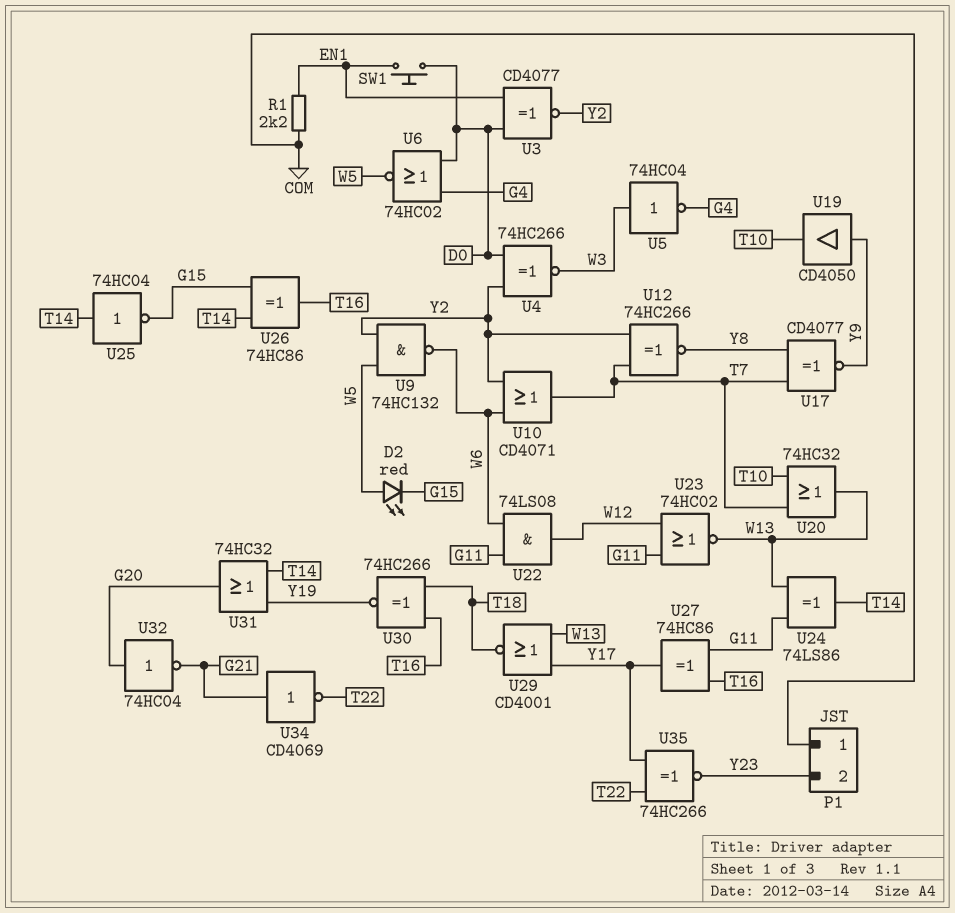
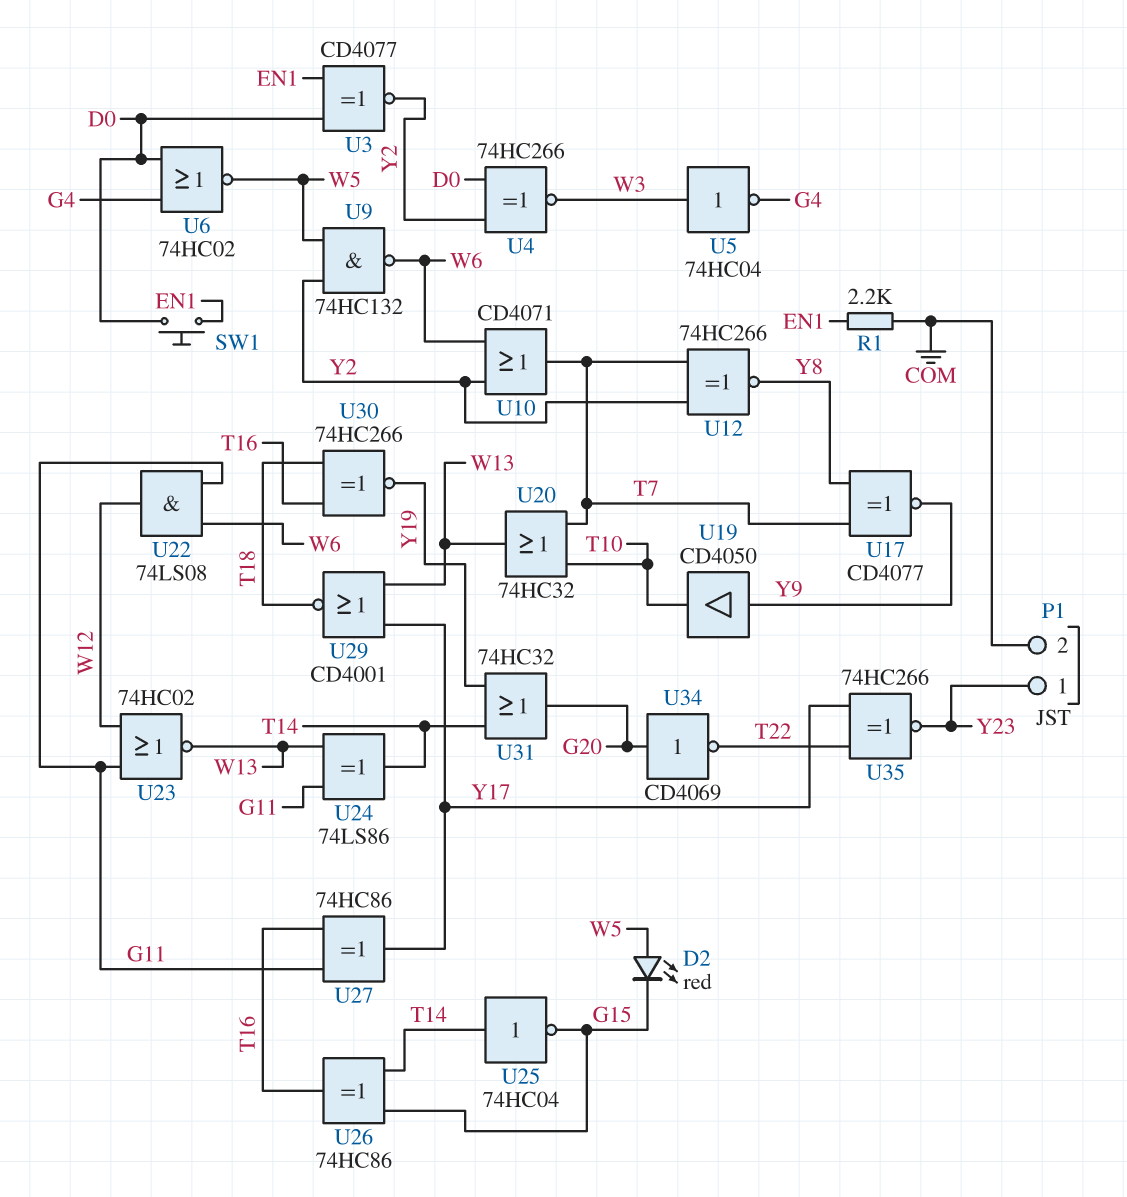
P1 pin 1: COM -> Y23
P1 pin 2: Y23 -> COM
U32: NOT 74HC04 (in G20, out G21) -> none
U34: NOT CD4069 (in G21, out T22) -> NOT CD4069 (in G20, out T22)

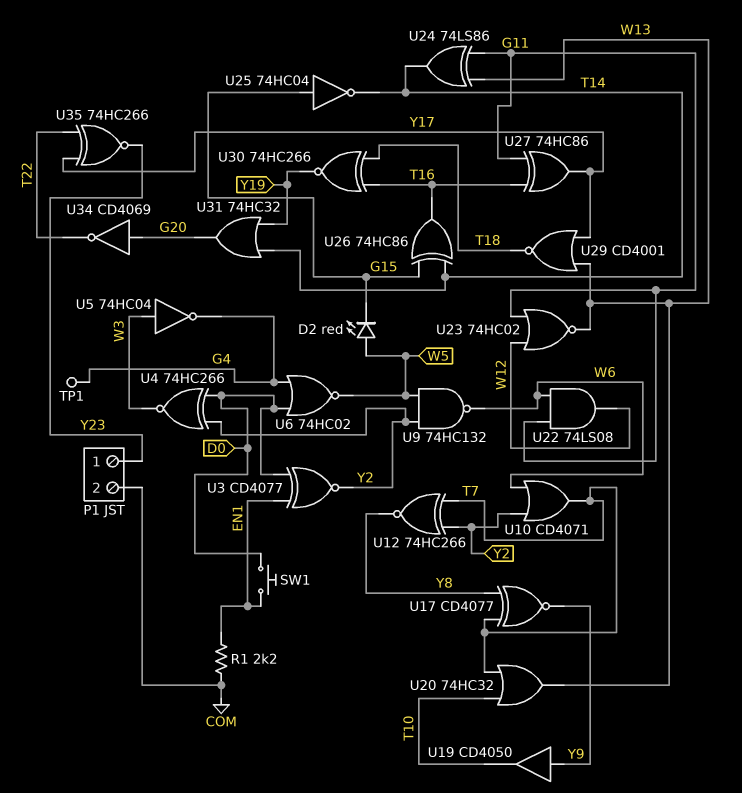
TP1: none -> test point (G4)
U25: NOT 74HC04 (in T14, out G15) -> NOT 74HC04 (in G15, out T14)

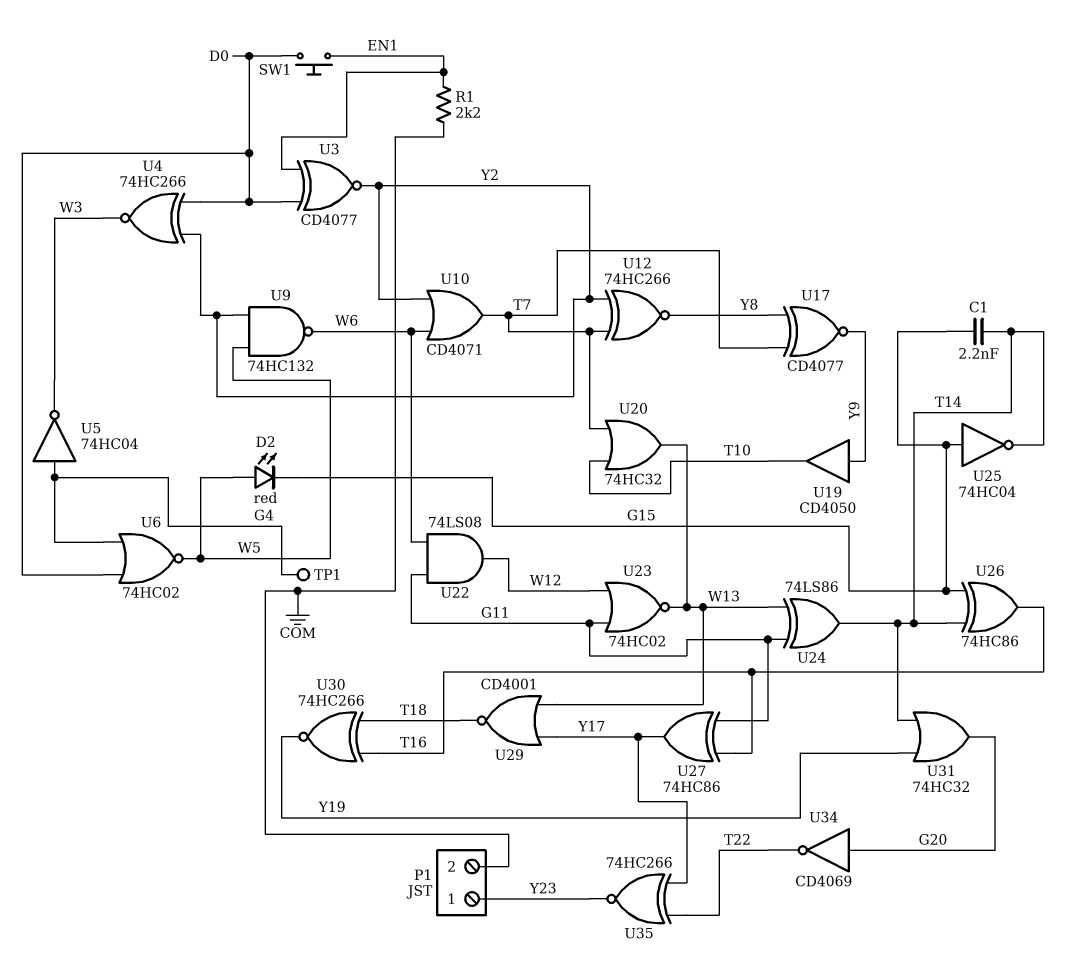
C1: none -> 2.2nF (G15, T14)
U5: NOT 74HC04 (in W3, out G4) -> NOT 74HC04 (in G4, out W3)

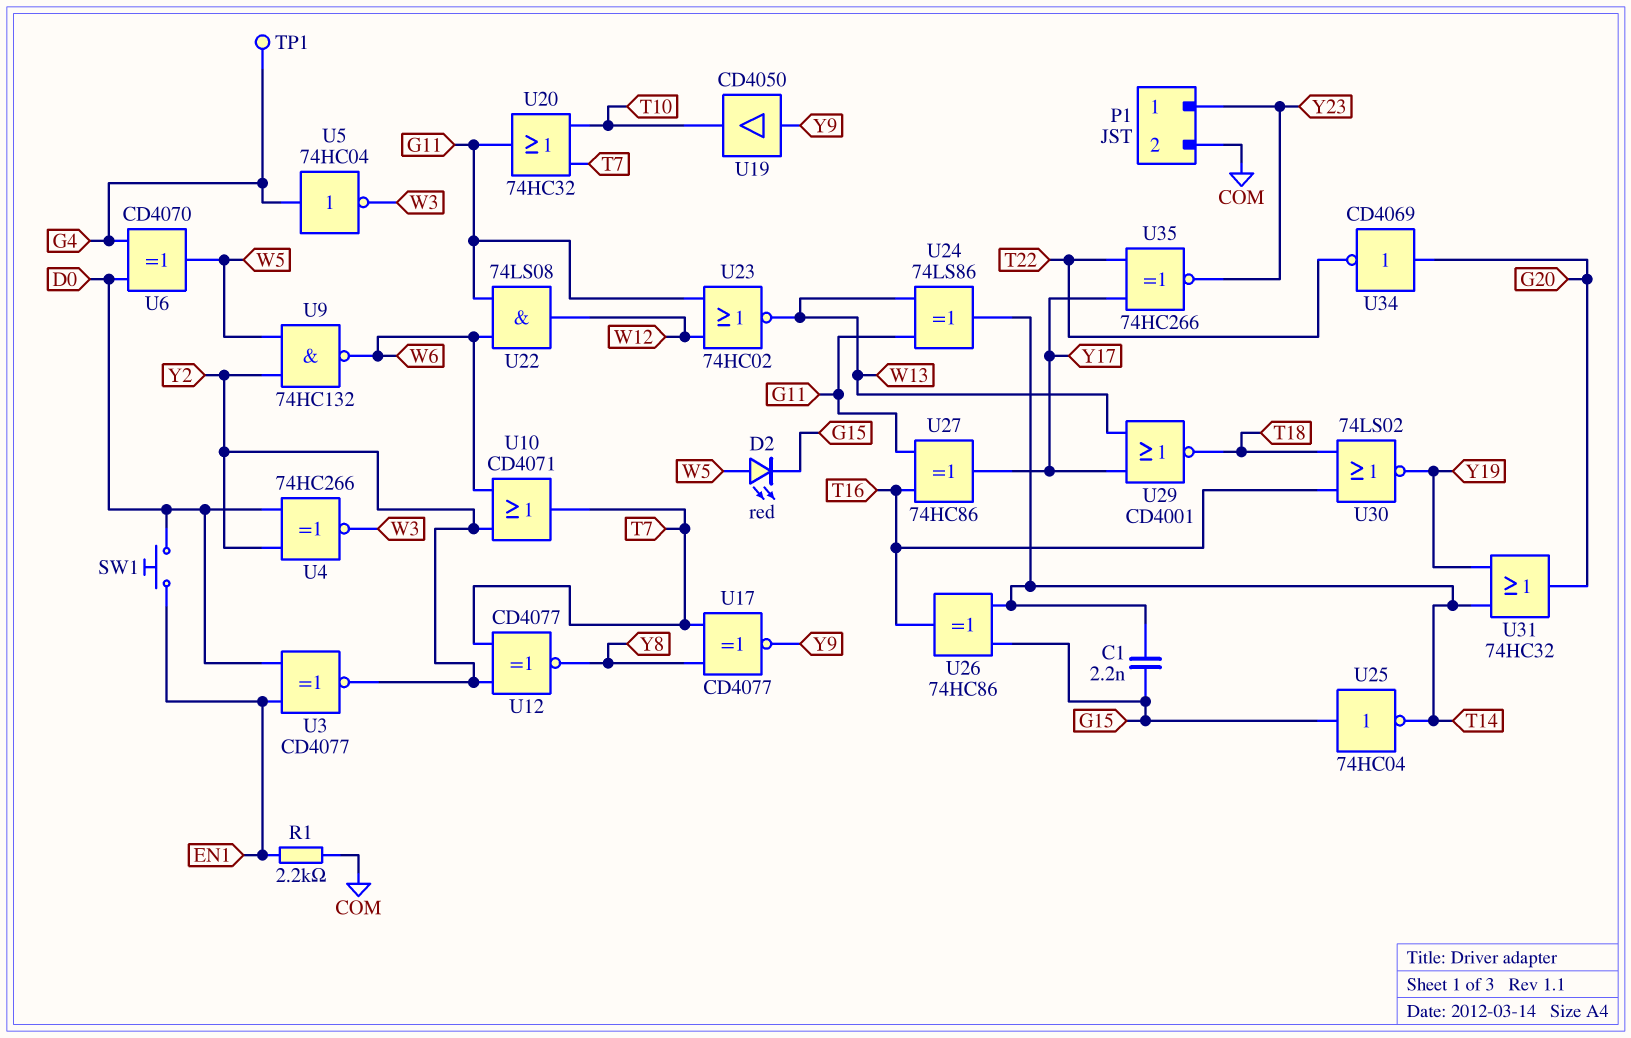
U6: NOR 74HC02 (in D0, in G4, out W5) -> XOR CD4070 (in D0, in G4, out W5)
U12: XNOR 74HC266 (in T7, in Y2, out Y8) -> XNOR CD4077 (in T7, in Y2, out Y8)
U20: OR 74HC32 (in T7, in T10, out W13) -> OR 74HC32 (in T7, in T10, out G11)
U30: XNOR 74HC266 (in T16, in T18, out Y19) -> NOR 74LS02 (in T16, in T18, out Y19)

